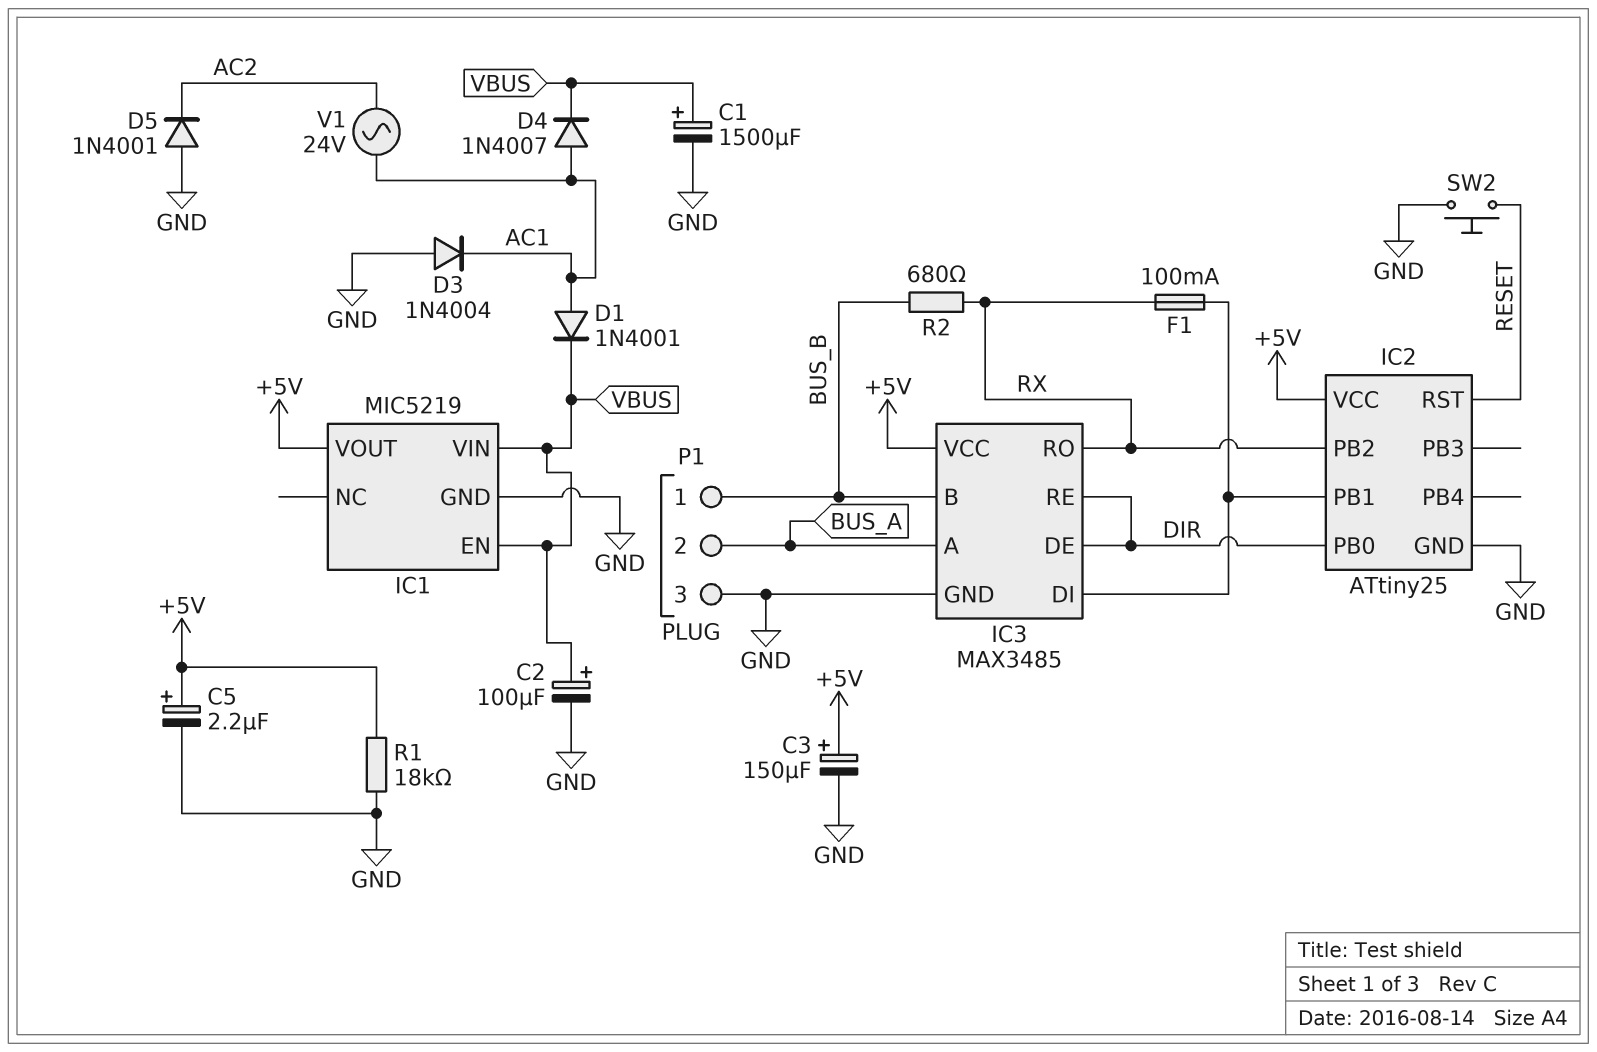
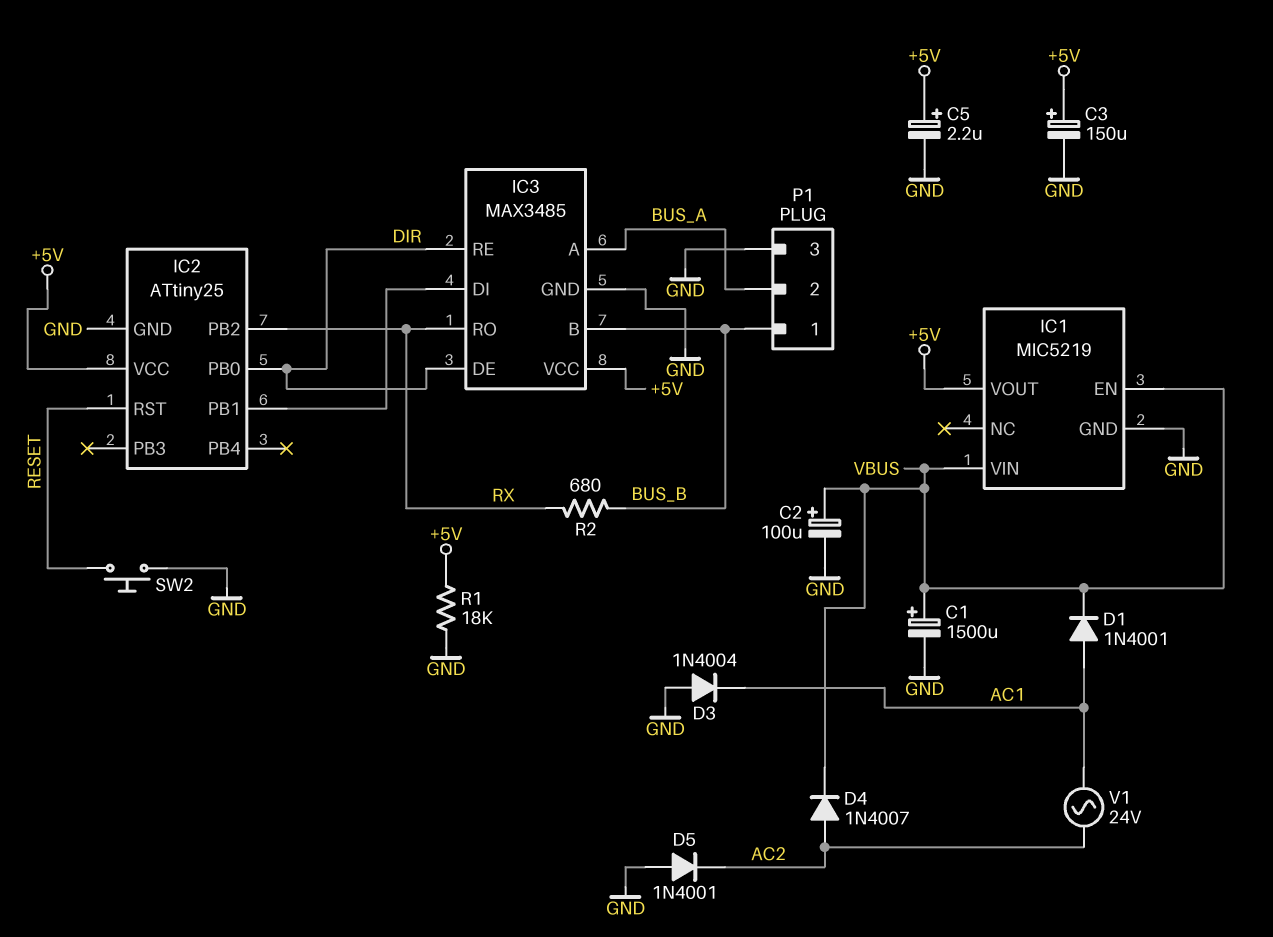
D4: diode 1N4007 (A AC1, K VBUS) -> diode 1N4007 (A AC2, K VBUS)
F1: 100mA (IC2/PB1, RX) -> none

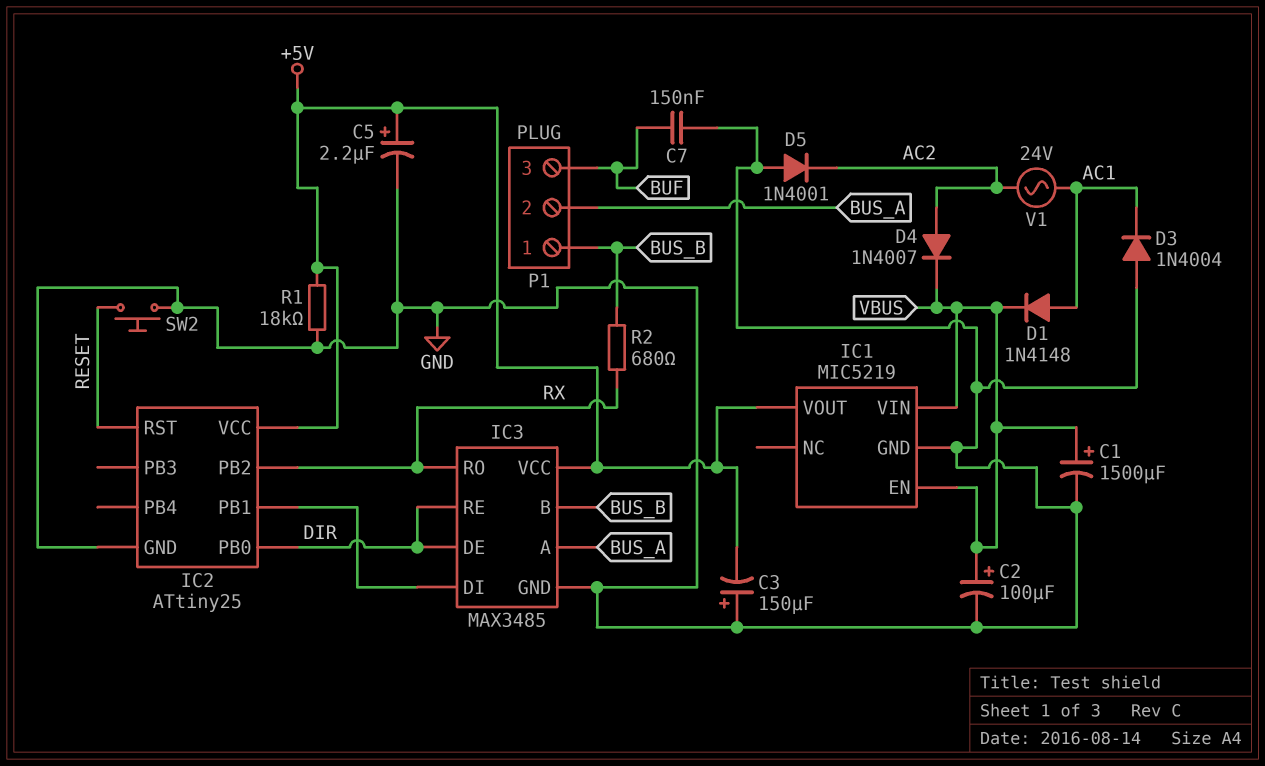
C3: 150uF (plus +5V, minus GND) -> 150uF (plus GND, minus +5V)
C7: none -> 150nF (BUF, GND)
D1: diode 1N4001 (A AC1, K VBUS) -> diode 1N4148 (A AC1, K VBUS)
P1 pin 3: GND -> BUF

